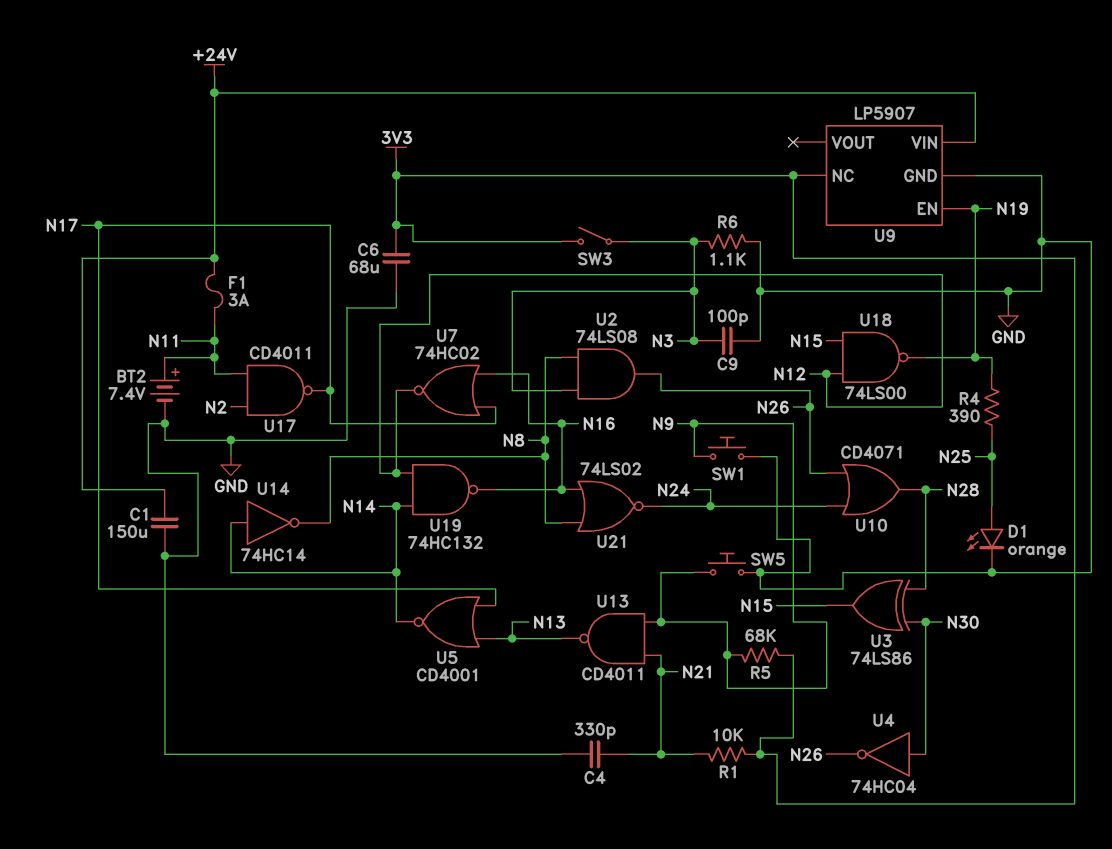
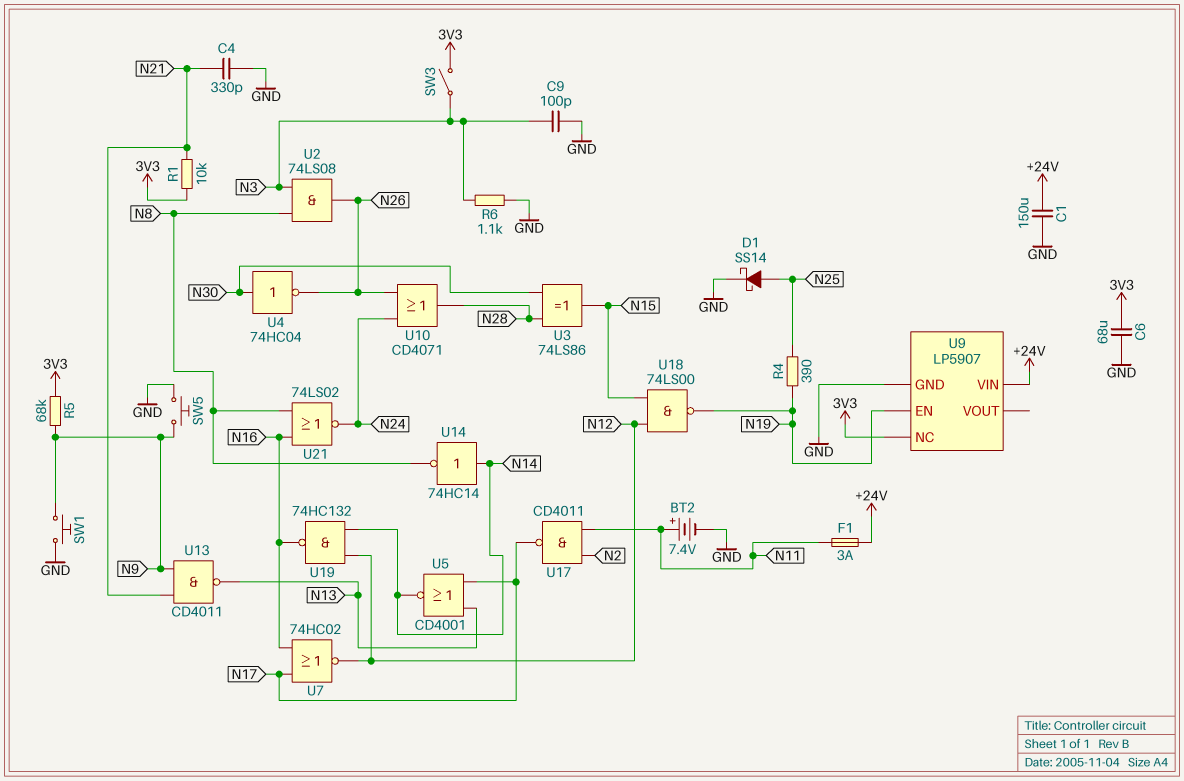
D1: LED orange (A N25, K GND) -> schottky SS14 (A N25, K GND)

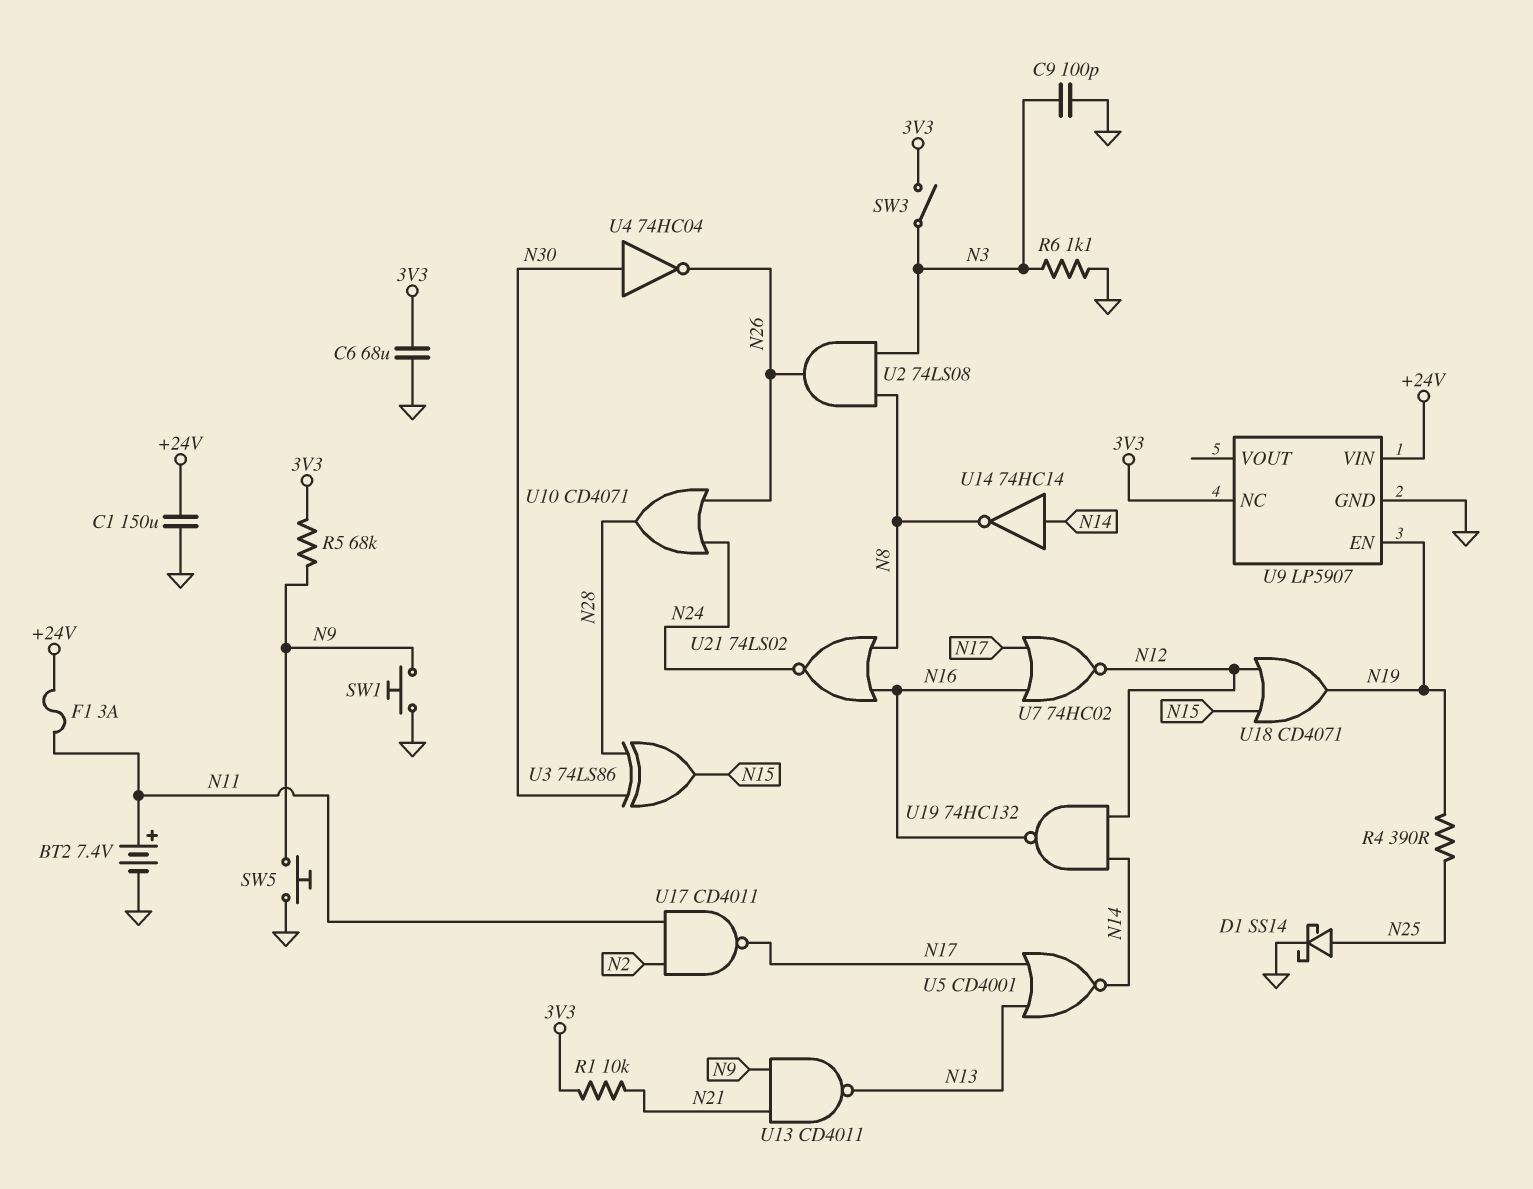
C4: 330pF (GND, N21) -> none
U18: NAND 74LS00 (in N12, in N15, out N19) -> OR CD4071 (in N12, in N15, out N19)

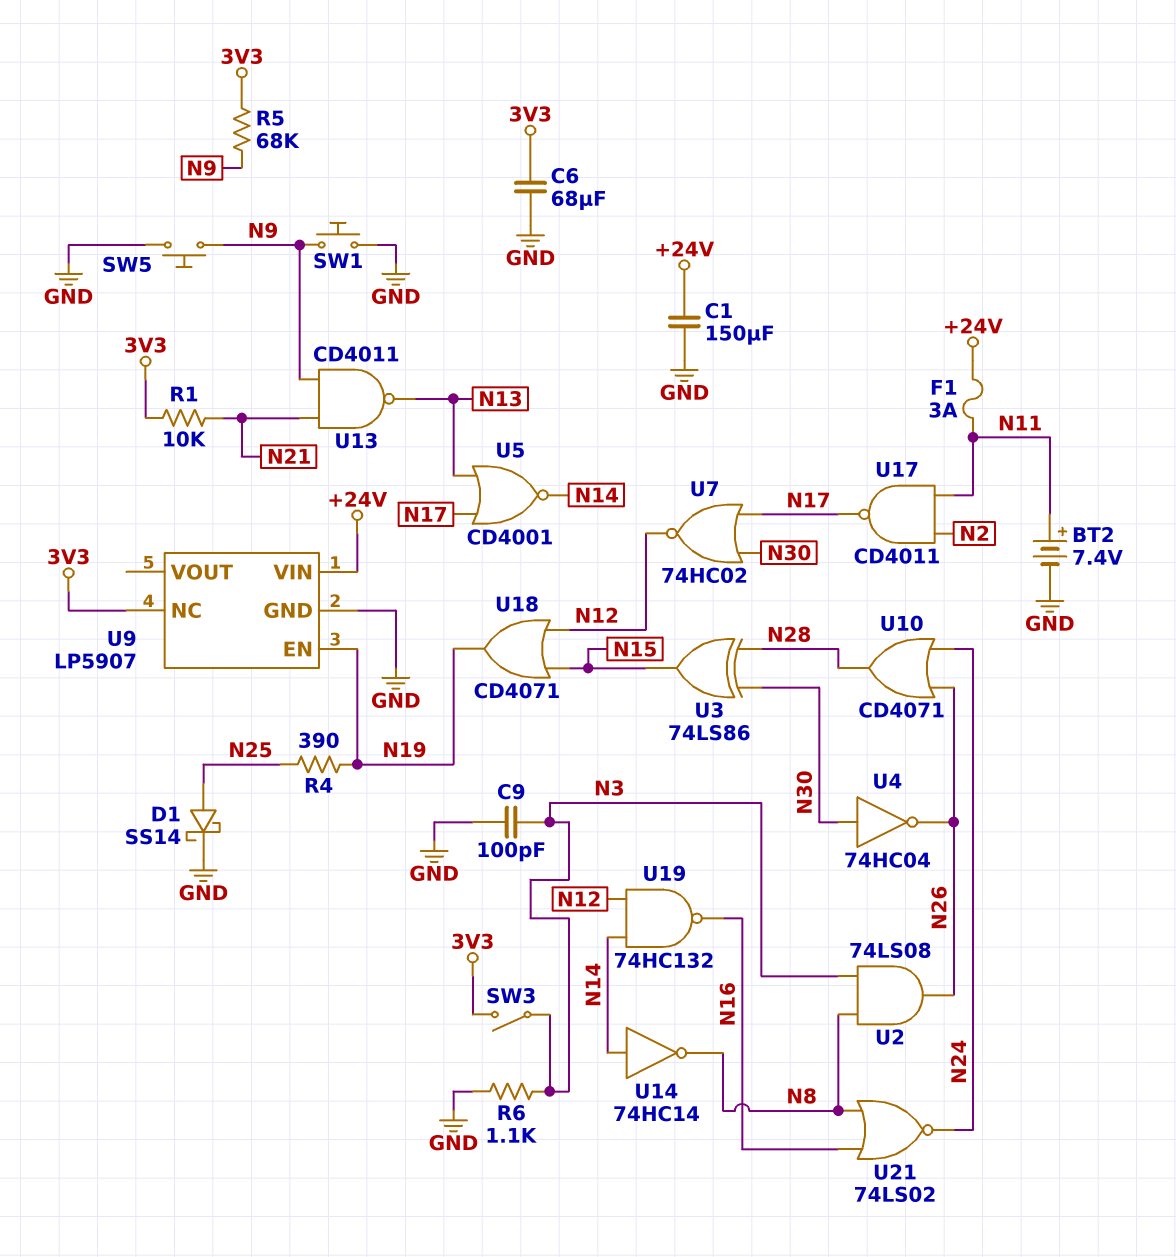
U7: NOR 74HC02 (in N16, in N17, out N12) -> NOR 74HC02 (in N17, in N30, out N12)

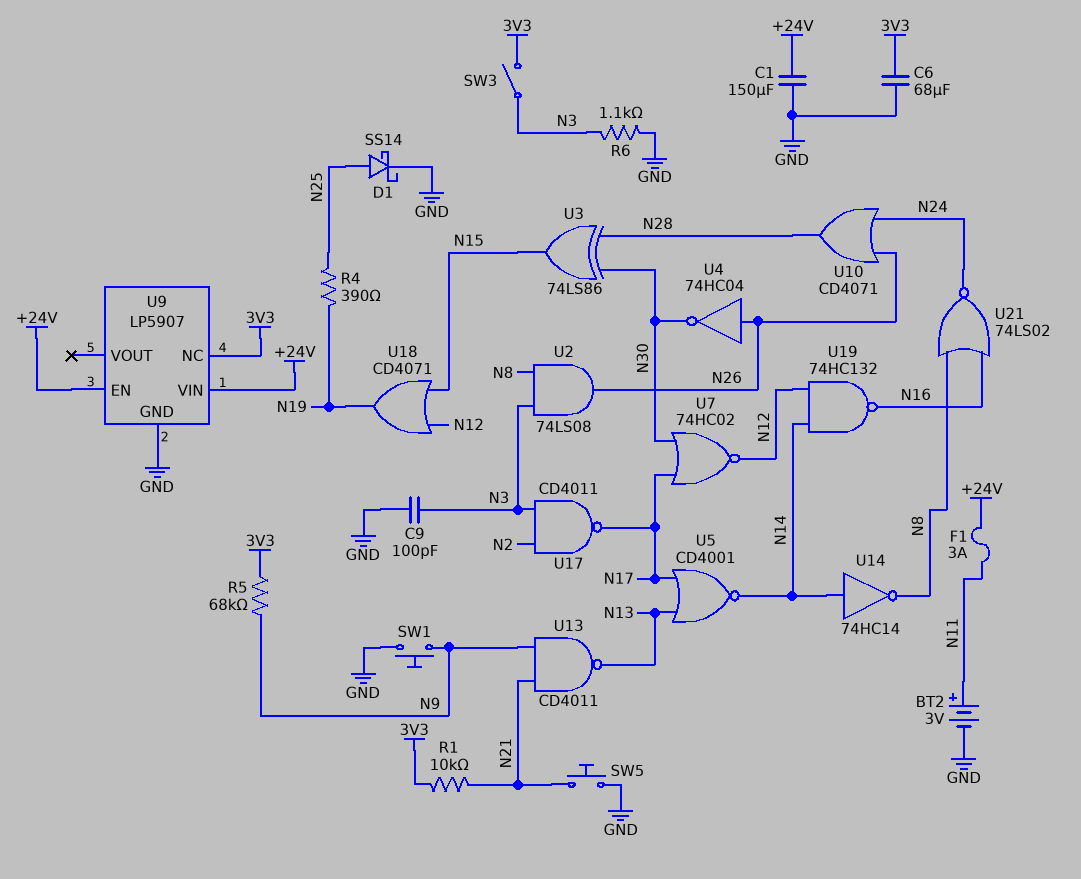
BT2: 7.4V (plus N11, minus GND) -> 3V (plus N11, minus GND)
SW5: button (GND, N9) -> button (GND, N21)
U4: NOT 74HC04 (in N30, out N26) -> NOT 74HC04 (in N26, out N30)
U9 pin EN: N19 -> +24V
U17: NAND CD4011 (in N2, in N11, out N17) -> NAND CD4011 (in N2, in N3, out N17)

